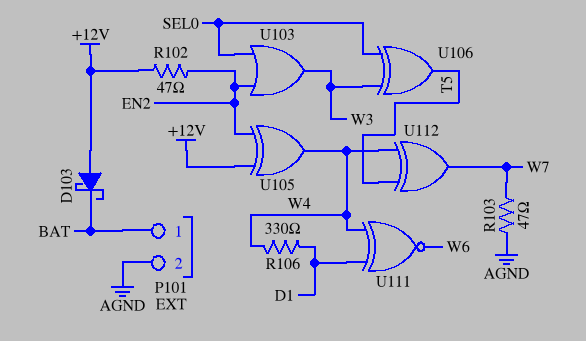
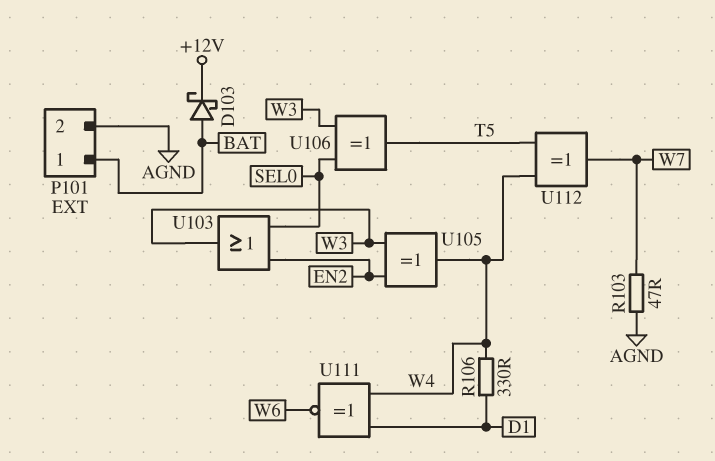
D103: schottky (A +12V, K BAT) -> schottky (A BAT, K +12V)
R102: 47 (+12V, EN2) -> none
U105: XOR (in +12V, in EN2, out W4) -> XOR (in EN2, in W3, out W4)

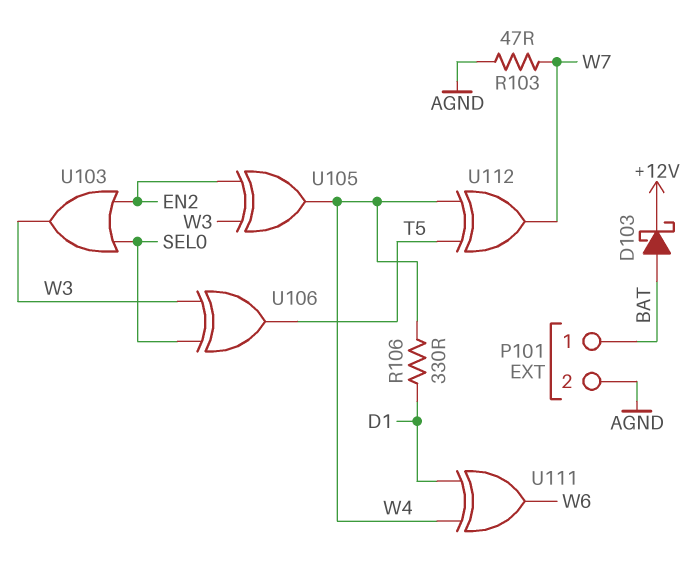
U111: XNOR (in D1, in W4, out W6) -> XOR (in D1, in W4, out W6)

